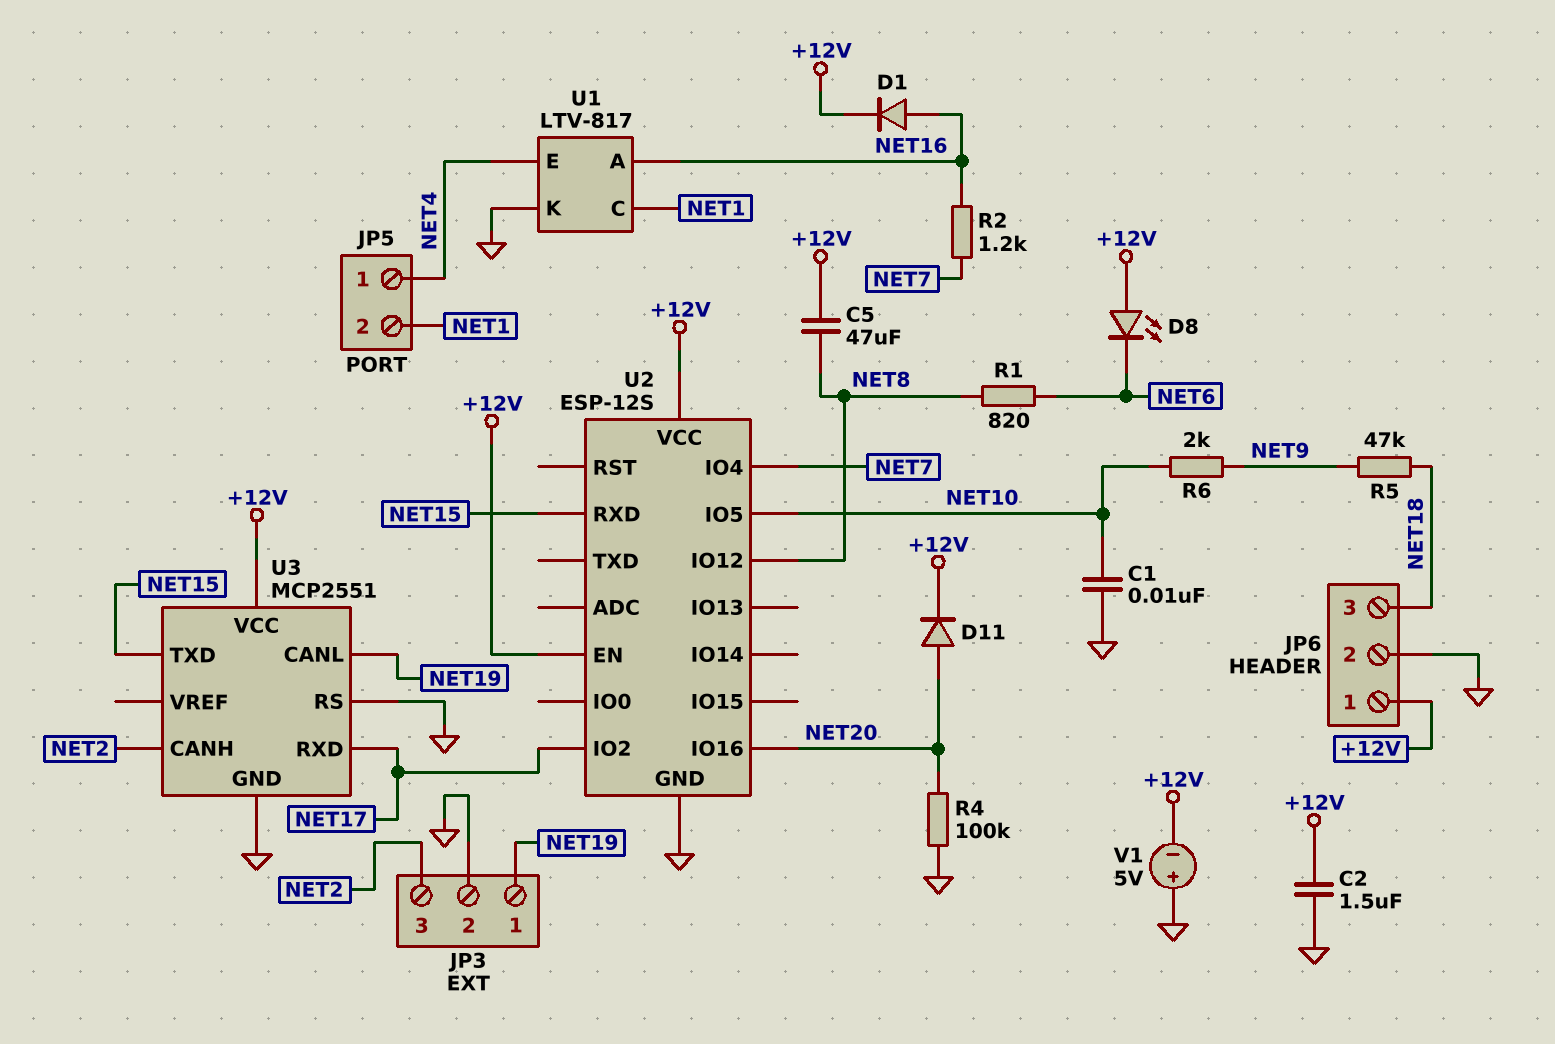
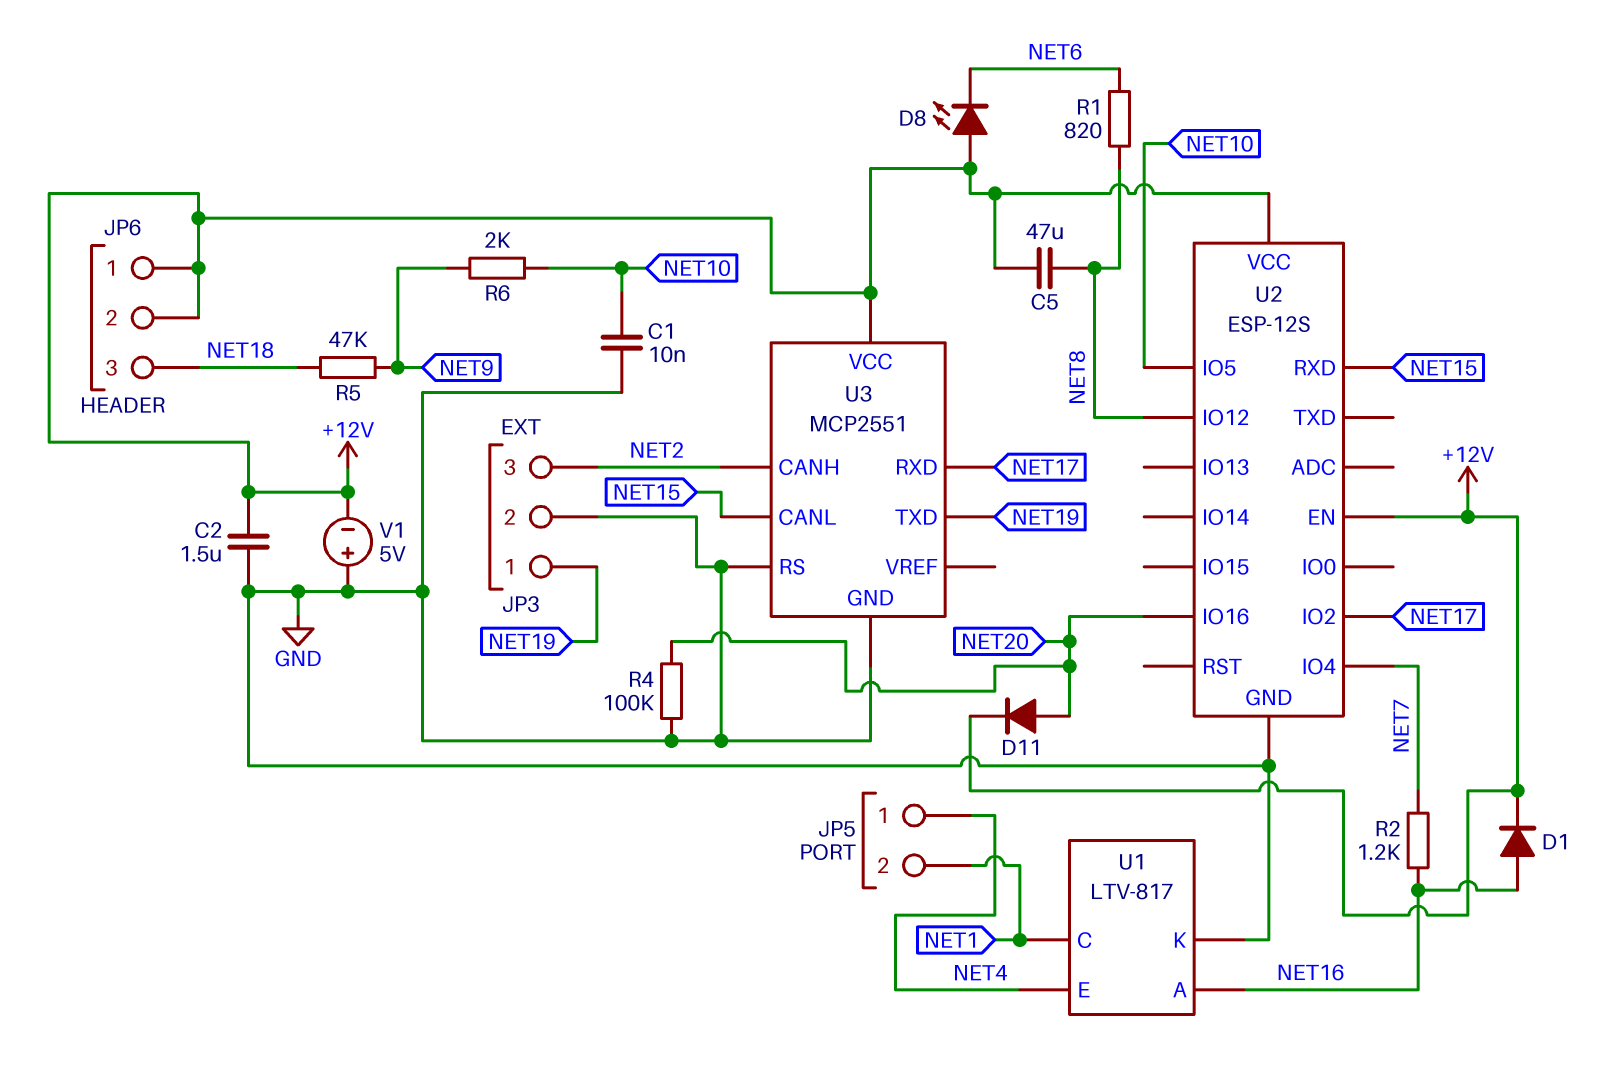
JP6 pin 2: GND -> +12V
U3 pin CANL: NET19 -> NET15
U3 pin TXD: NET15 -> NET19

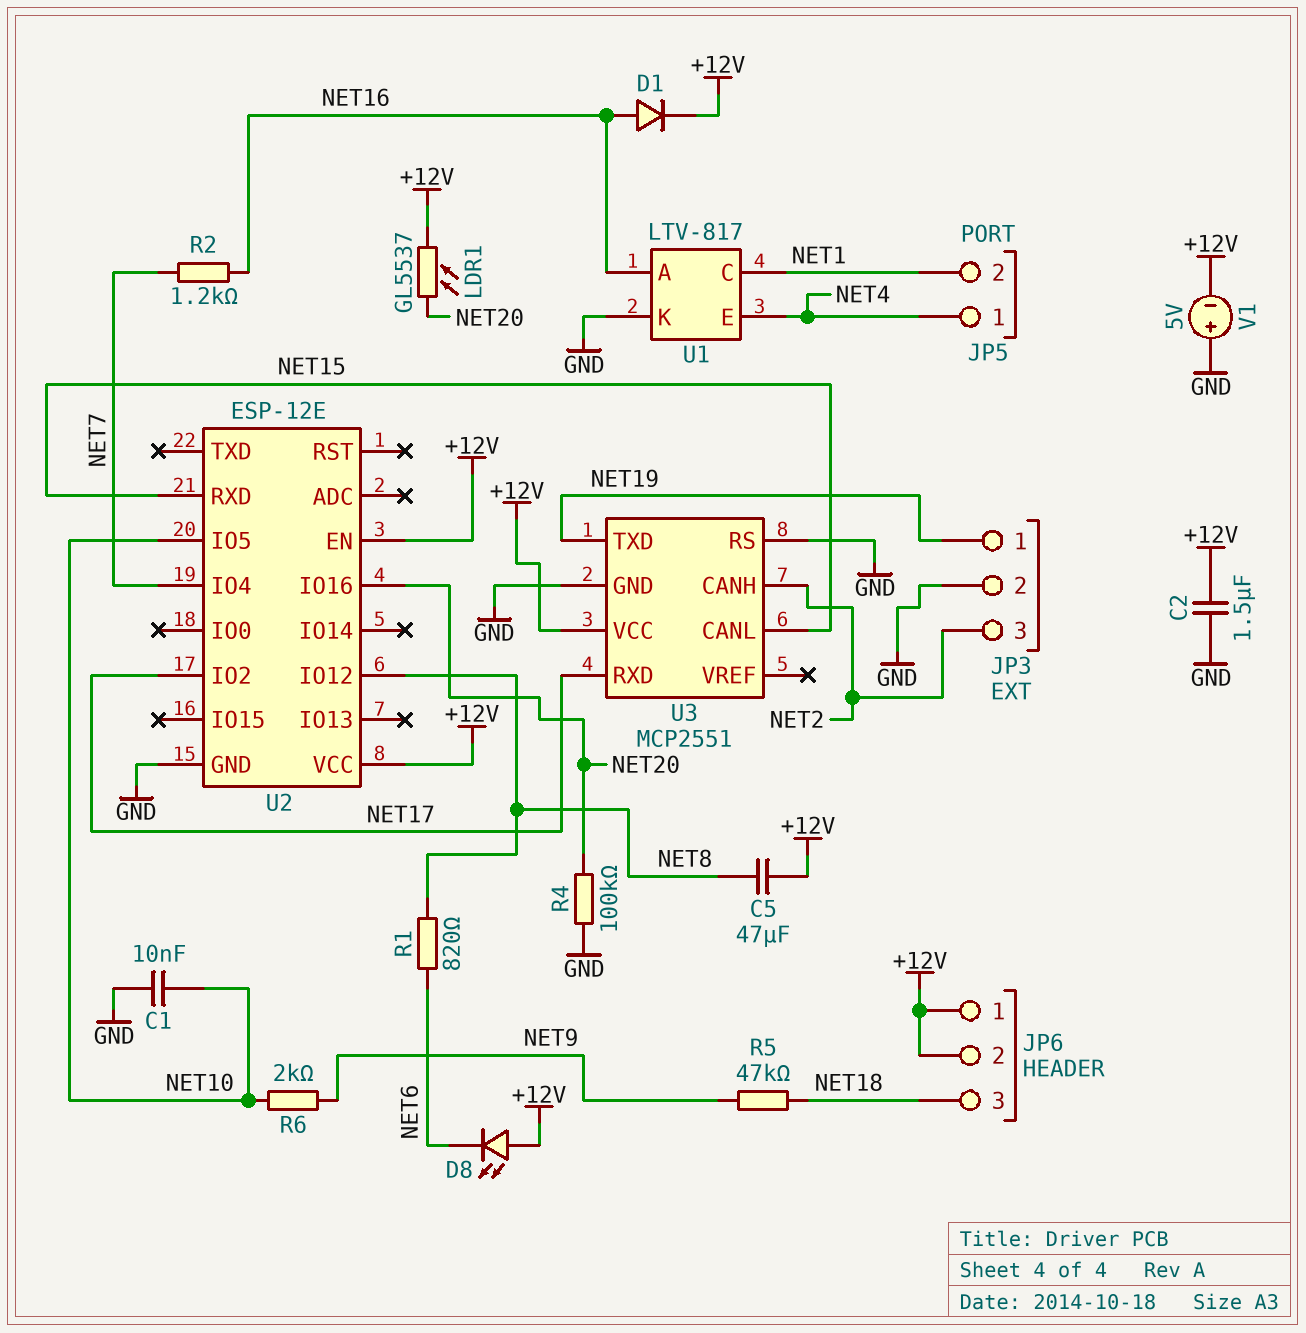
D11: diode (A NET20, K +12V) -> none
LDR1: none -> GL5537 (+12V, NET20)
U2: ESP-12S -> ESP-12E

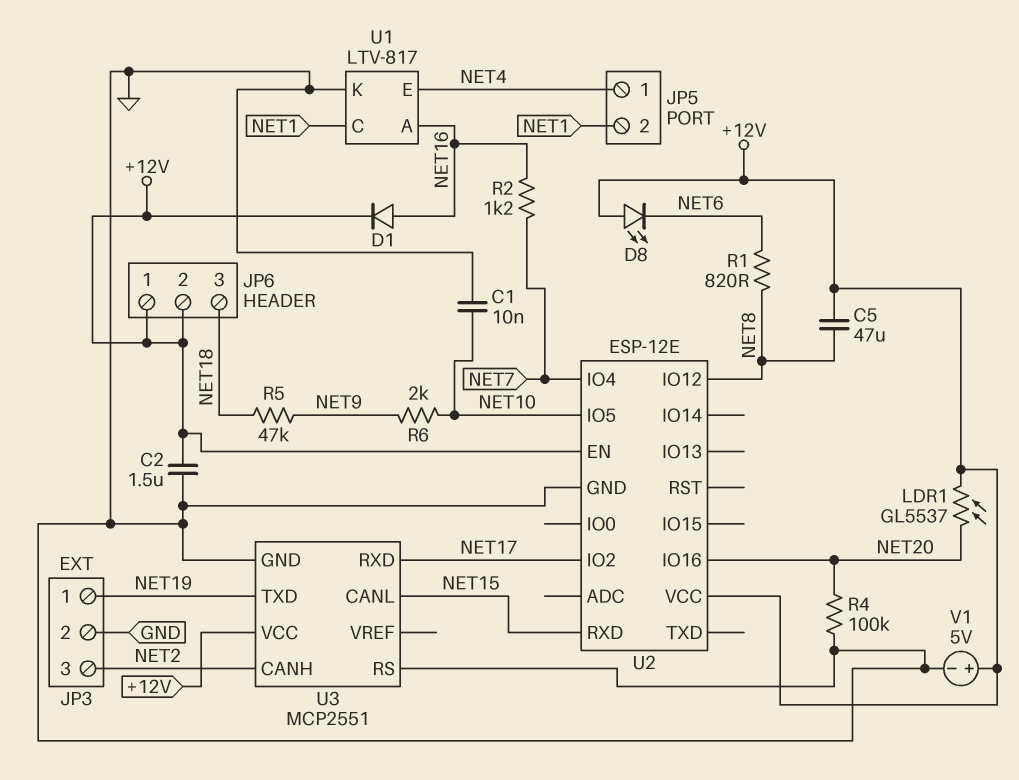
V1: 5V (plus GND, minus +12V) -> 5V (plus +12V, minus GND)

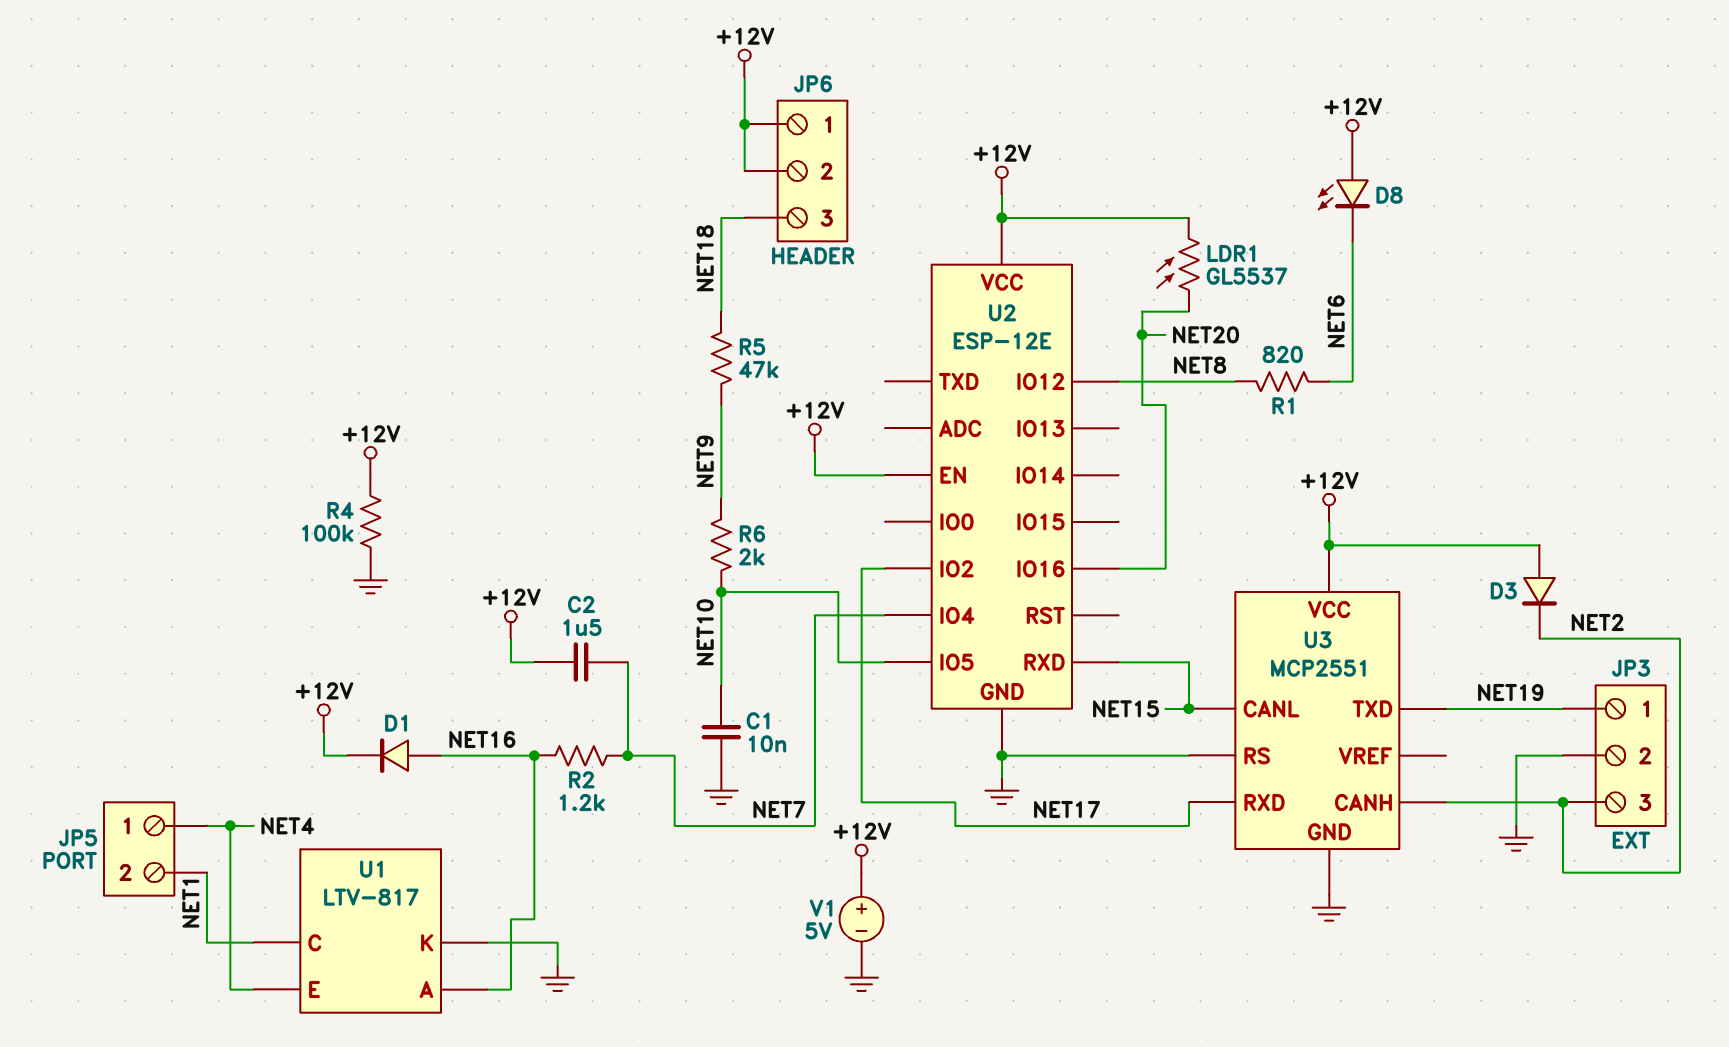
C2: 1.5uF (+12V, GND) -> 1.5uF (+12V, NET7)
C5: 47uF (+12V, NET8) -> none
D3: none -> diode (A +12V, K NET2)
R4: 100k (GND, NET20) -> 100k (+12V, GND)

